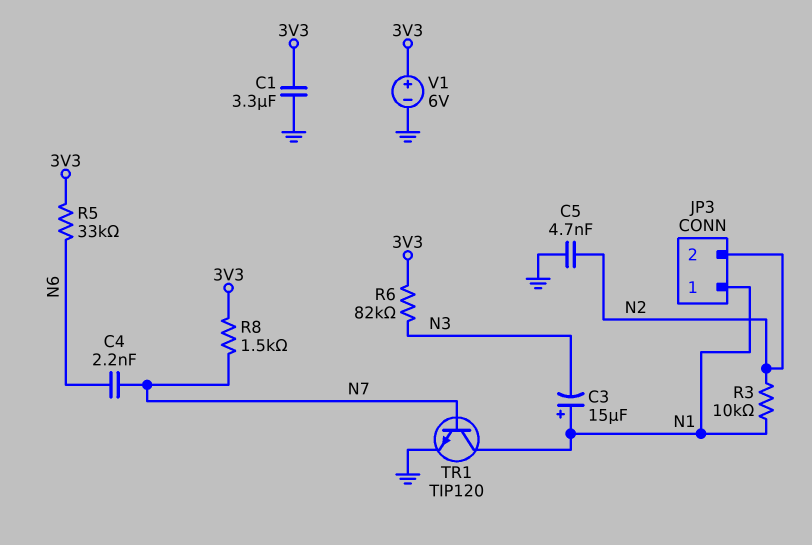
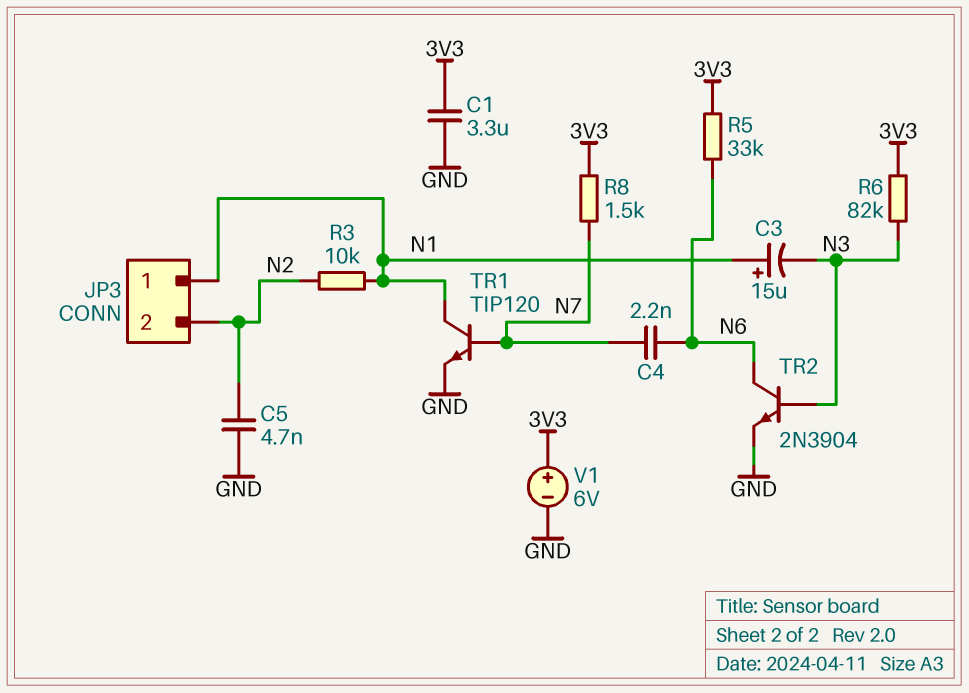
TR2: none -> NPN 2N3904 (B N3, C N6, E GND)

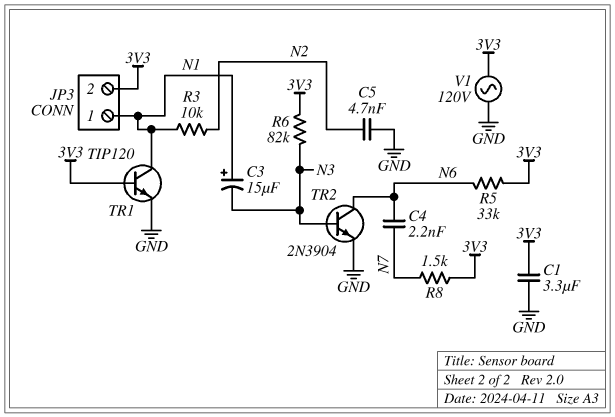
JP3 pin 2: N2 -> 3V3
TR1: NPN TIP120 (B N7, C N1, E GND) -> NPN TIP120 (B 3V3, C N1, E GND)
V1: 6V (plus 3V3, minus GND) -> AC 120V (3V3, GND)

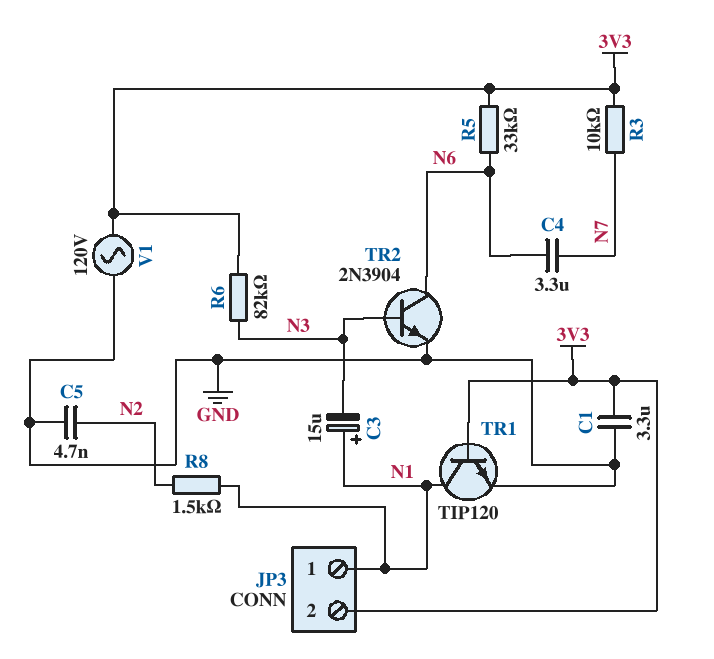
C4: 2.2nF (N6, N7) -> 3.3uF (N6, N7)
R3: 10k (N1, N2) -> 10k (3V3, N7)
R8: 1.5k (3V3, N7) -> 1.5k (N1, N2)

